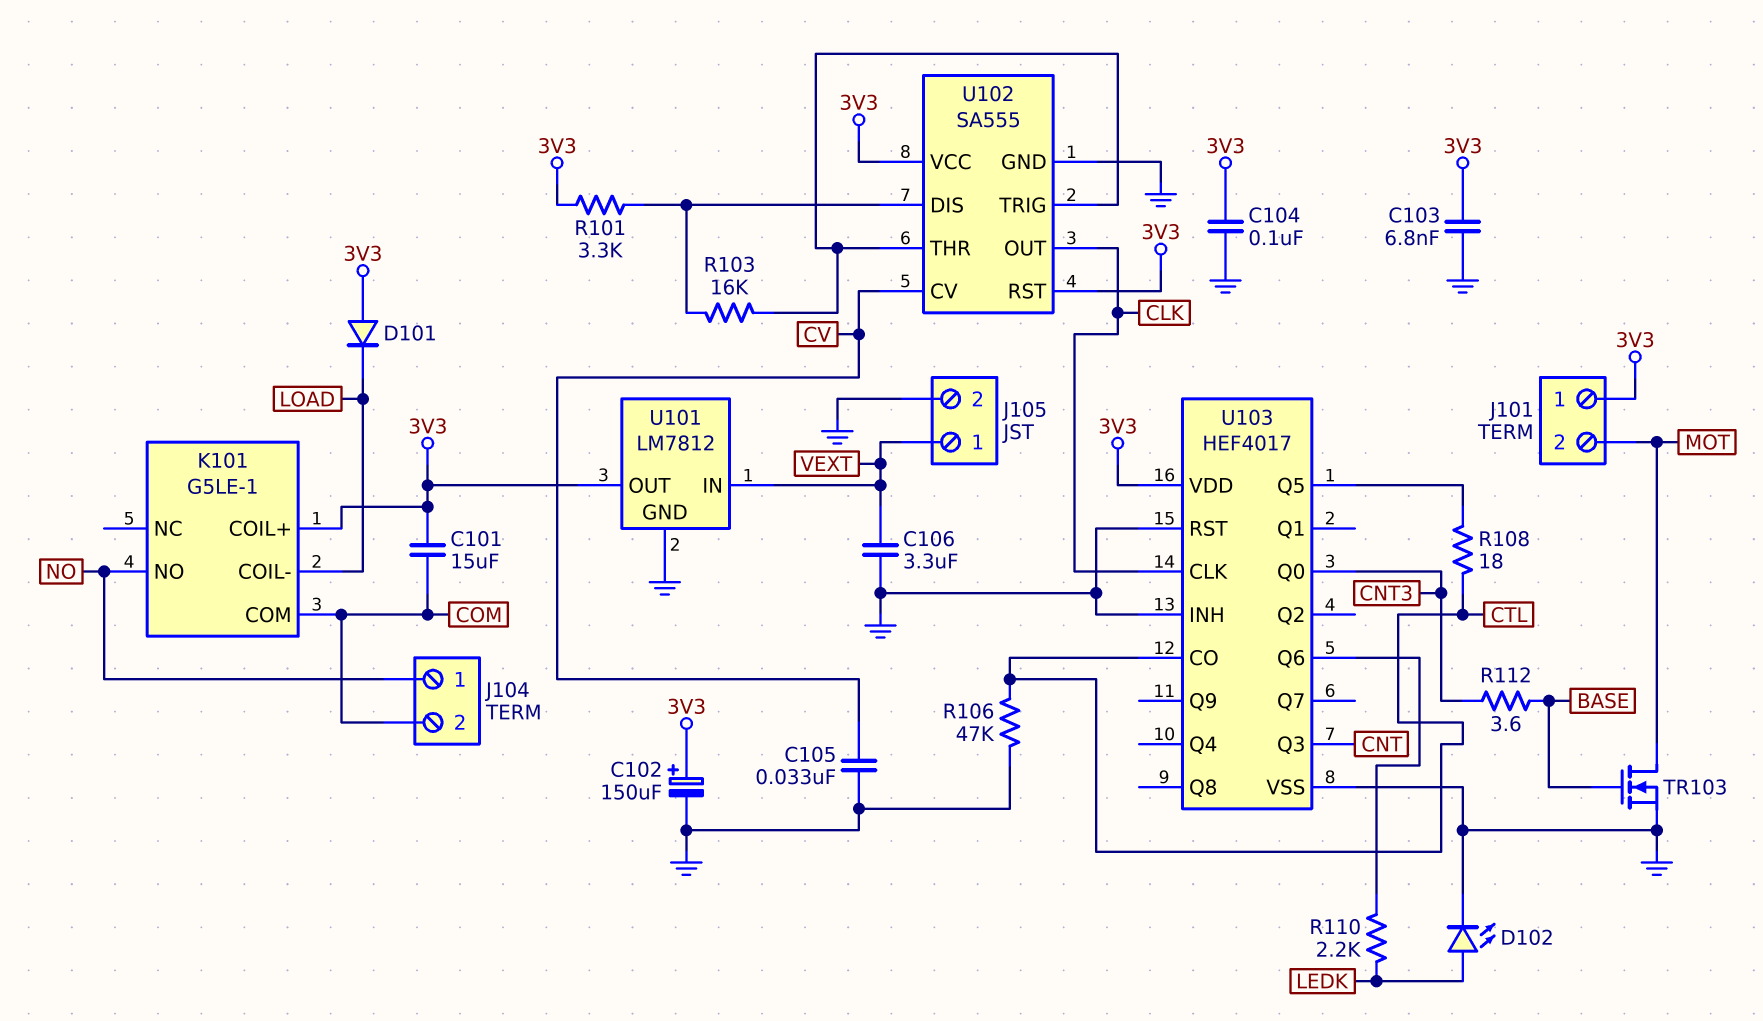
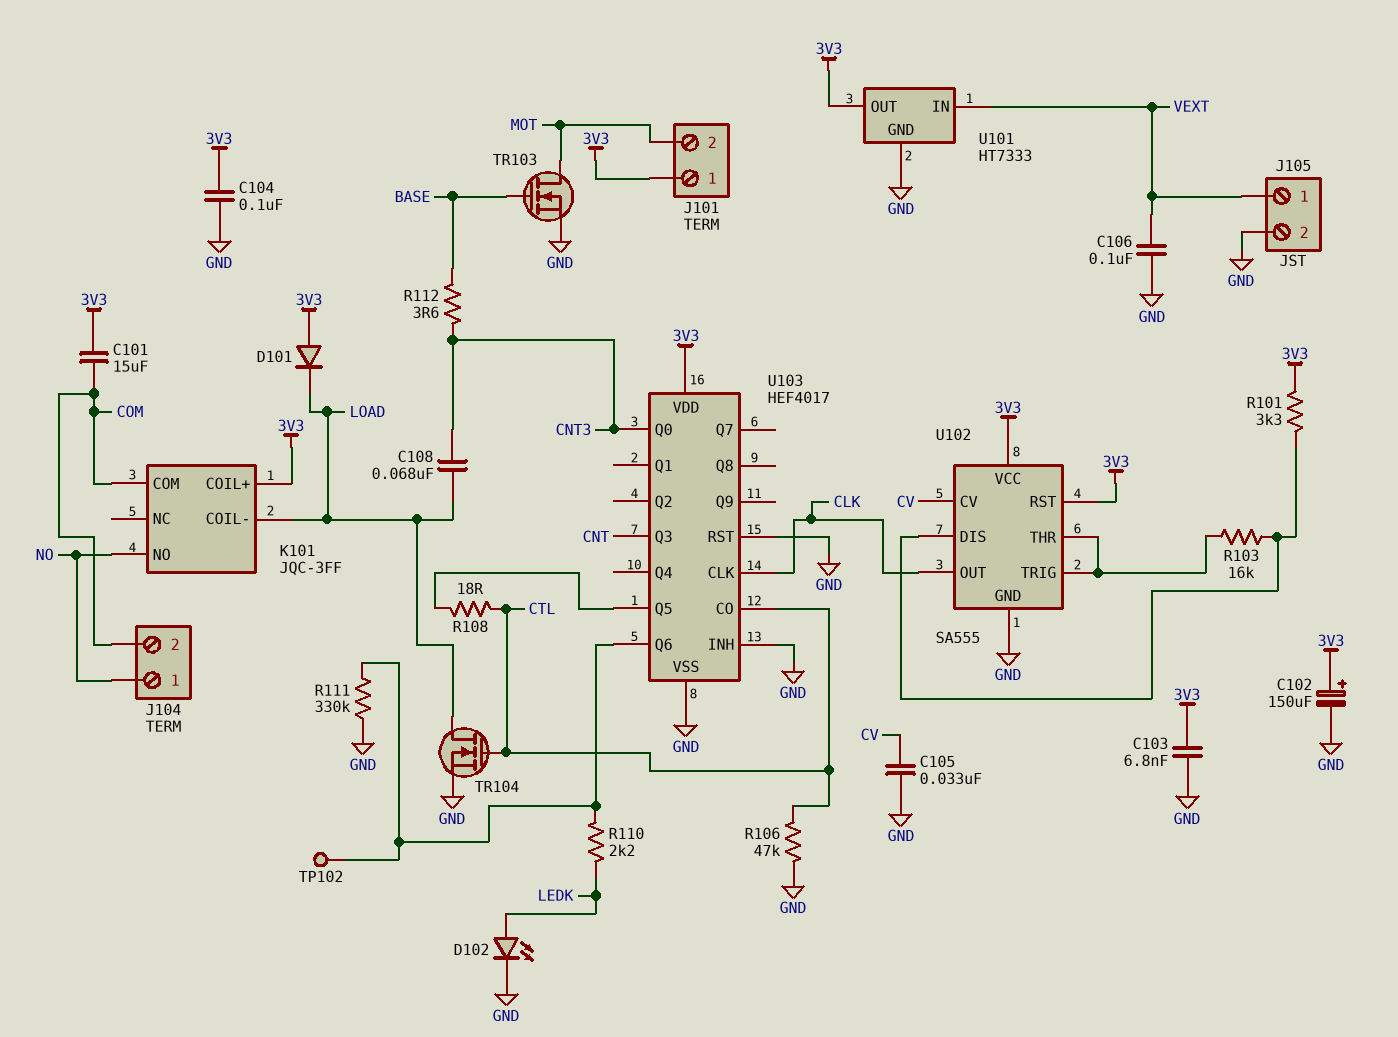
C106: 3.3uF (GND, VEXT) -> 100nF (GND, VEXT)
C108: none -> 68nF (CNT3, LOAD)
K101: G5LE-1 -> JQC-3FF
R111: none -> 330k (GND, U103/Q6)
TP102: none -> test point (U103/Q6)
TR104: none -> NMOS (G CTL, D LOAD, S GND)
U101: LM7812 -> HT7333

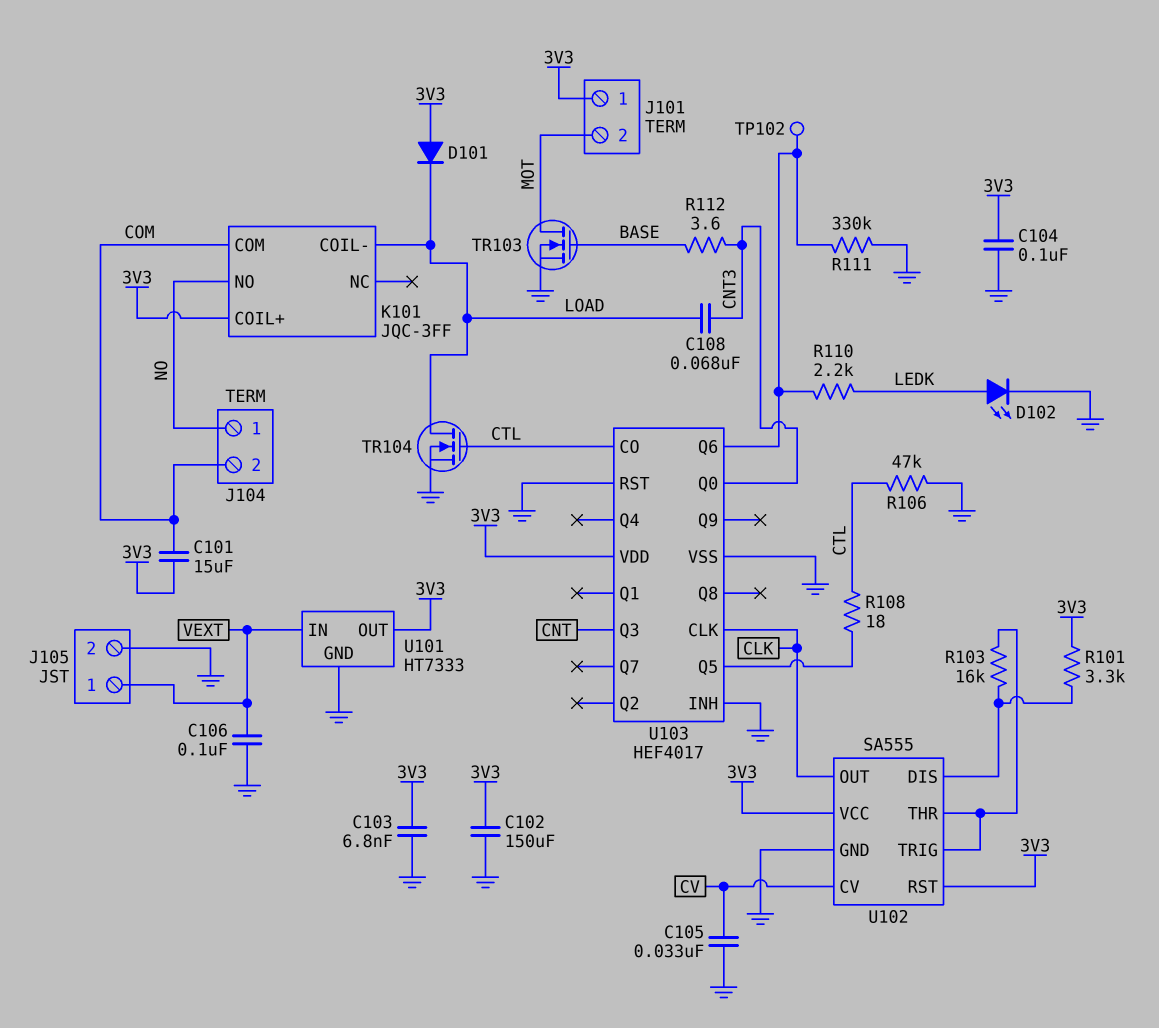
C102: 150uF (plus 3V3, minus GND) -> 150uF (3V3, GND)

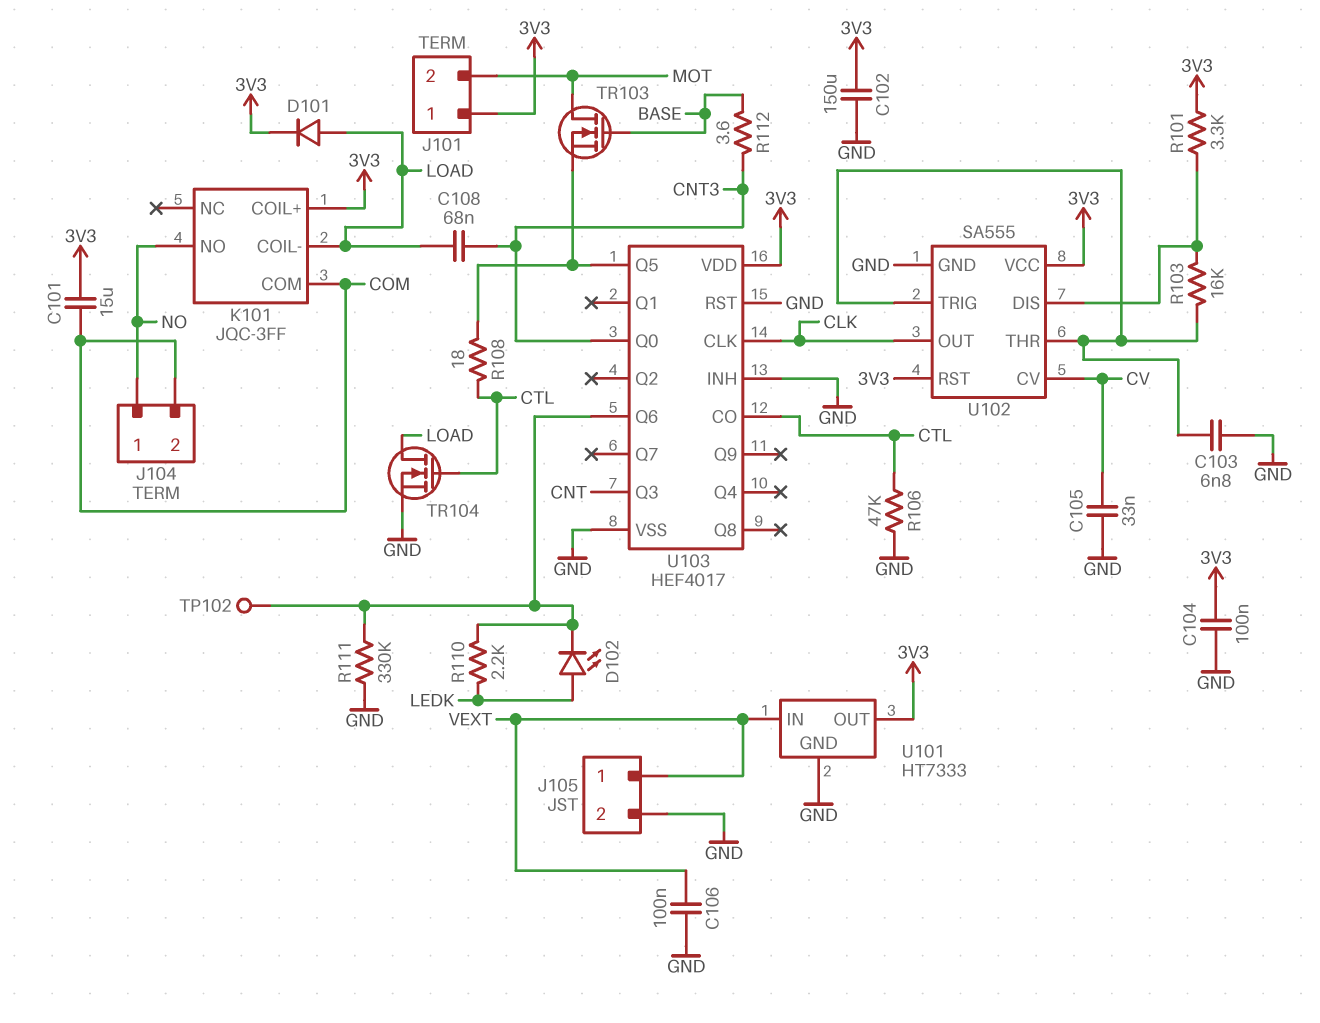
C103: 6.8nF (3V3, GND) -> 6.8nF (GND, U102/THR)
D101: diode (A 3V3, K LOAD) -> diode (A LOAD, K 3V3)
D102: LED (A LEDK, K GND) -> LED (A LEDK, K U103/Q6)
TR103: NMOS (G BASE, D MOT, S GND) -> NMOS (G BASE, D MOT, S U103/Q5)

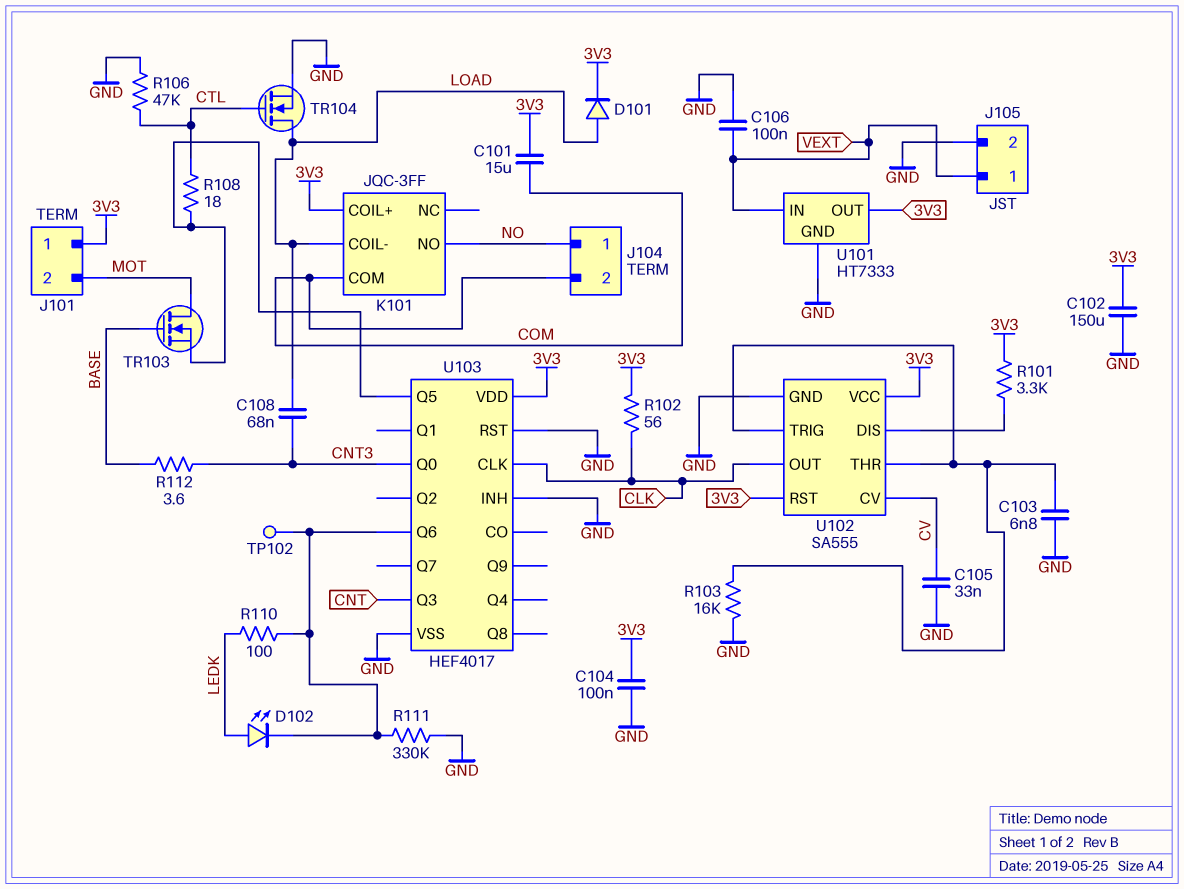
R102: none -> 56 (3V3, CLK)
R103: 16k (U102/DIS, U102/THR) -> 16k (GND, U102/THR)
R110: 2.2k (LEDK, U103/Q6) -> 100 (LEDK, U103/Q6)
U103 pin CO: CTL -> none

